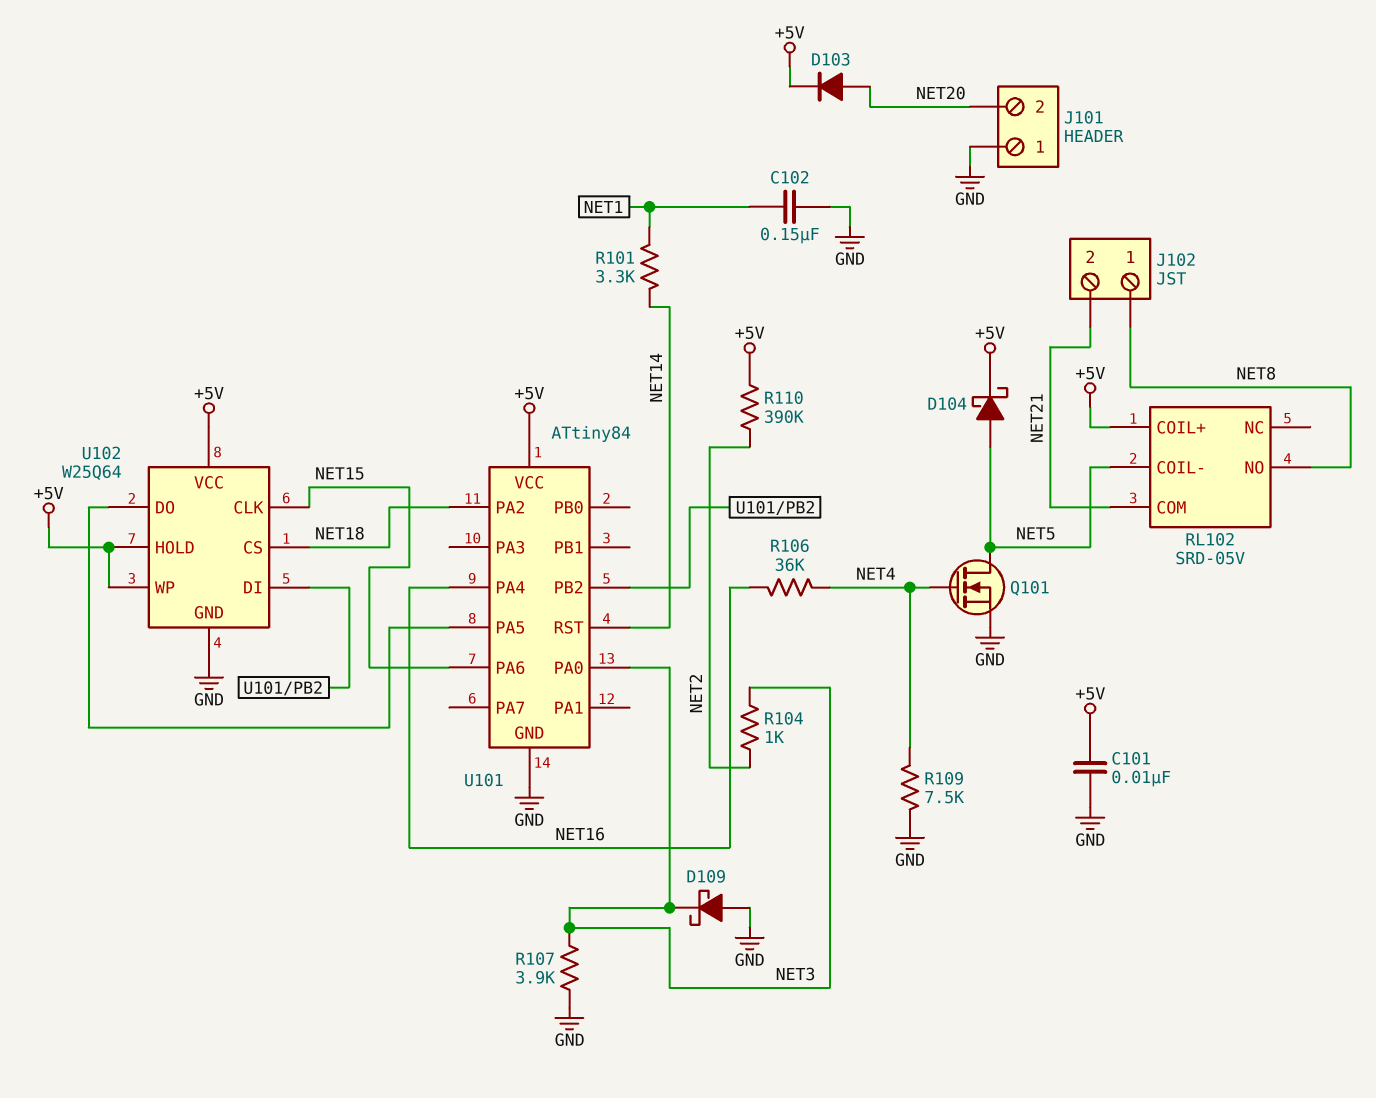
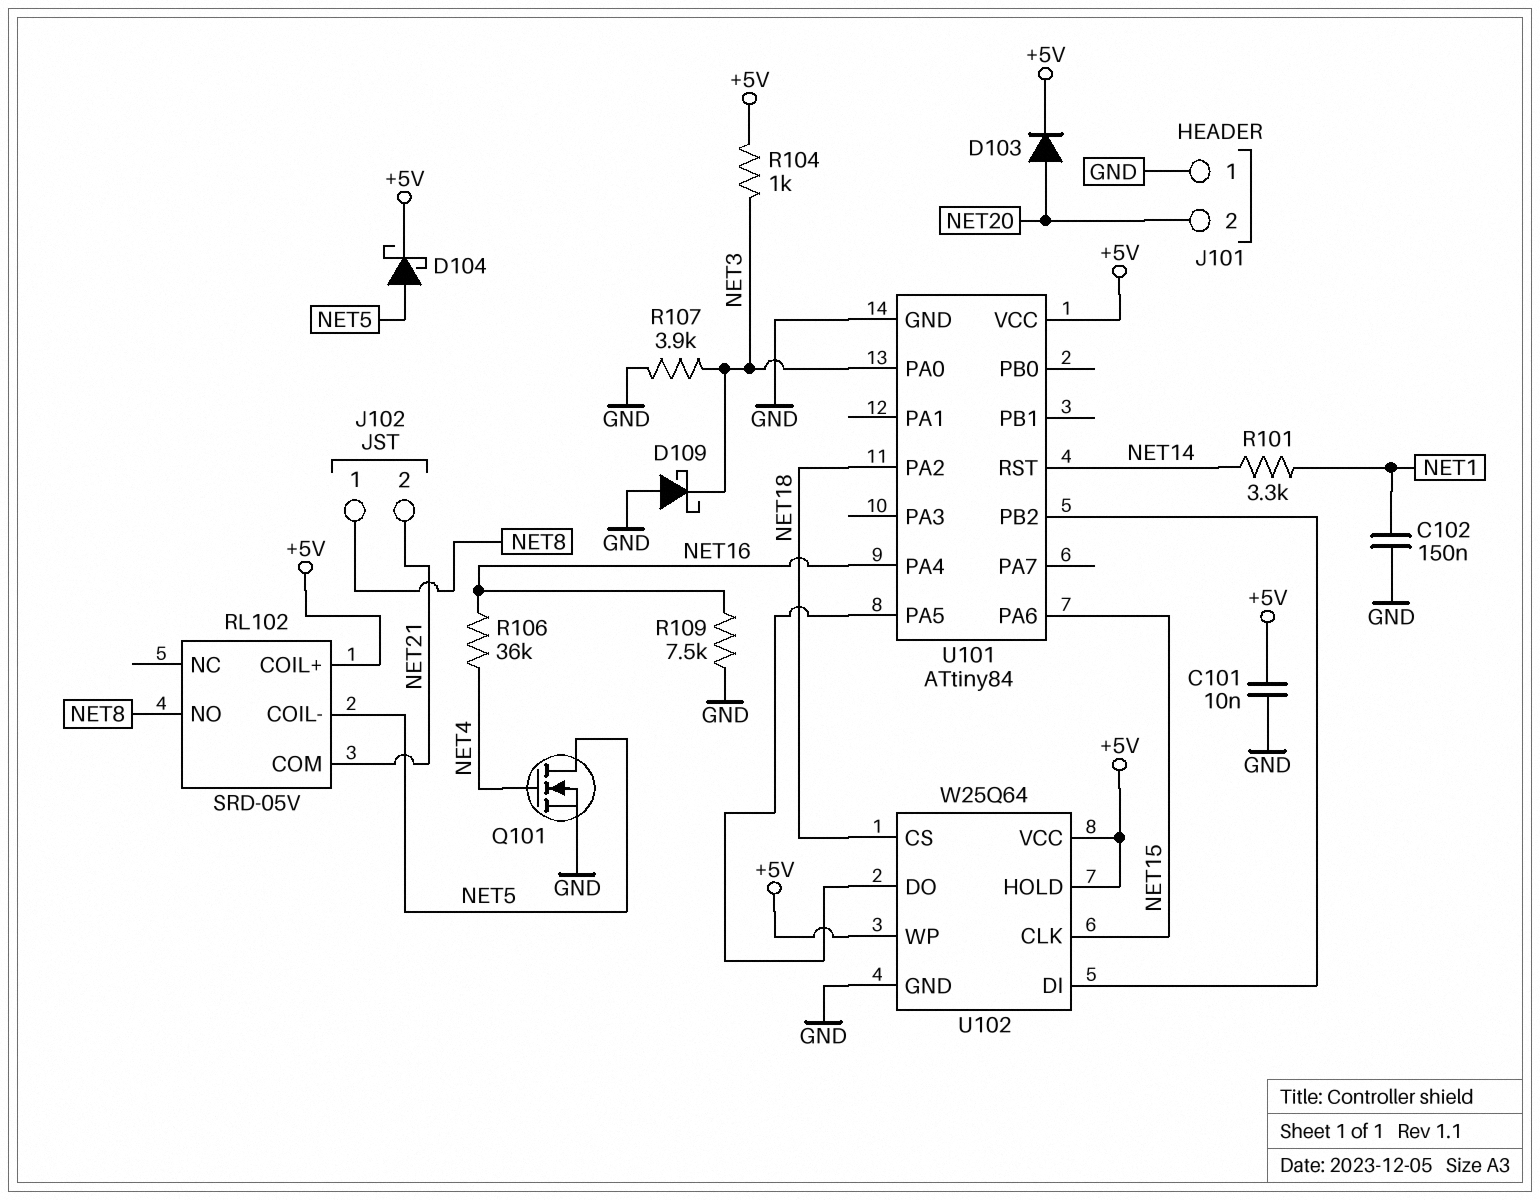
R104: 1k (NET2, NET3) -> 1k (+5V, NET3)
R109: 7.5k (GND, NET4) -> 7.5k (GND, NET16)
R110: 390k (+5V, NET2) -> none

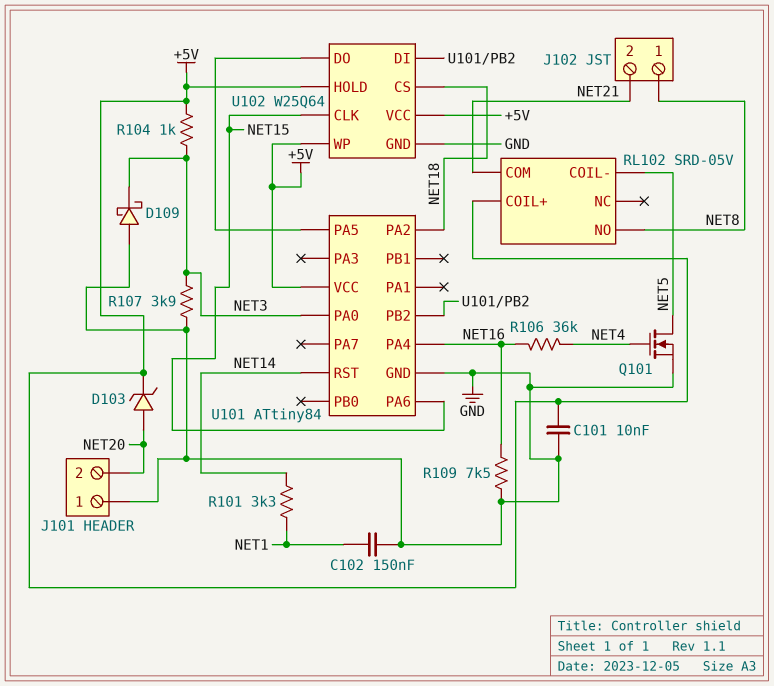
D103: diode (A NET20, K +5V) -> zener (A NET20, K +5V)
D104: schottky (A NET5, K +5V) -> none

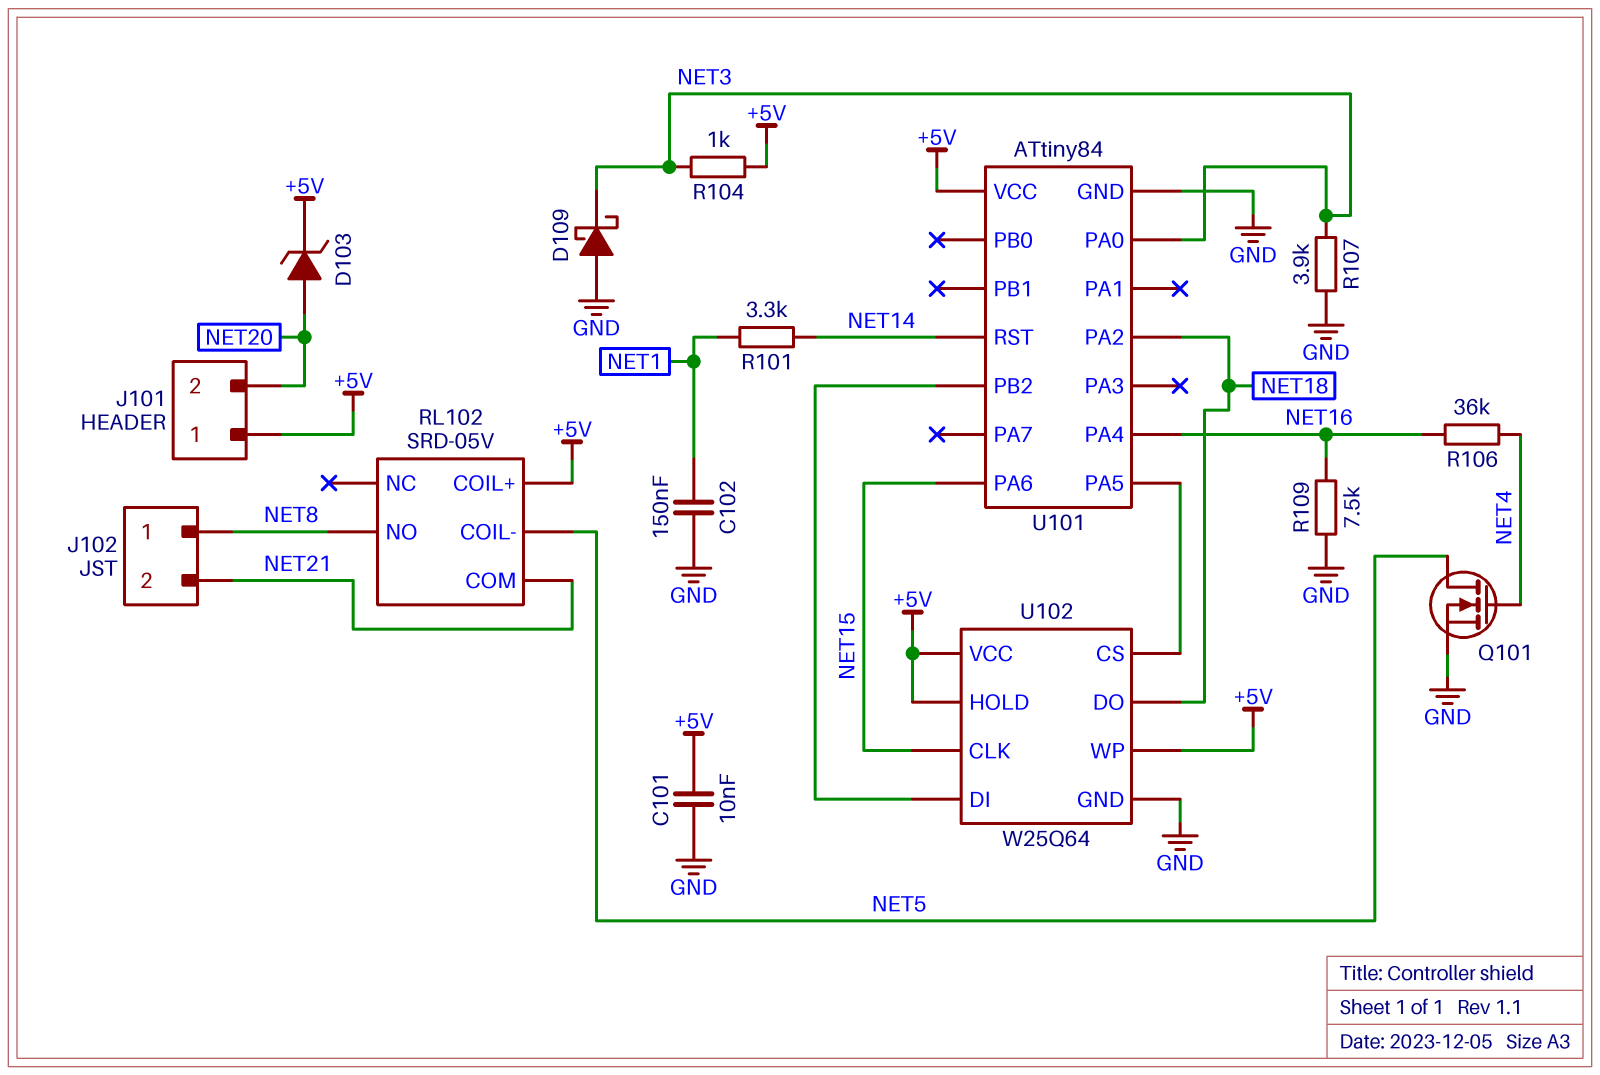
J101 pin 1: GND -> +5V
U102 pin CS: NET18 -> U101/PA5
U102 pin DO: U101/PA5 -> NET18

